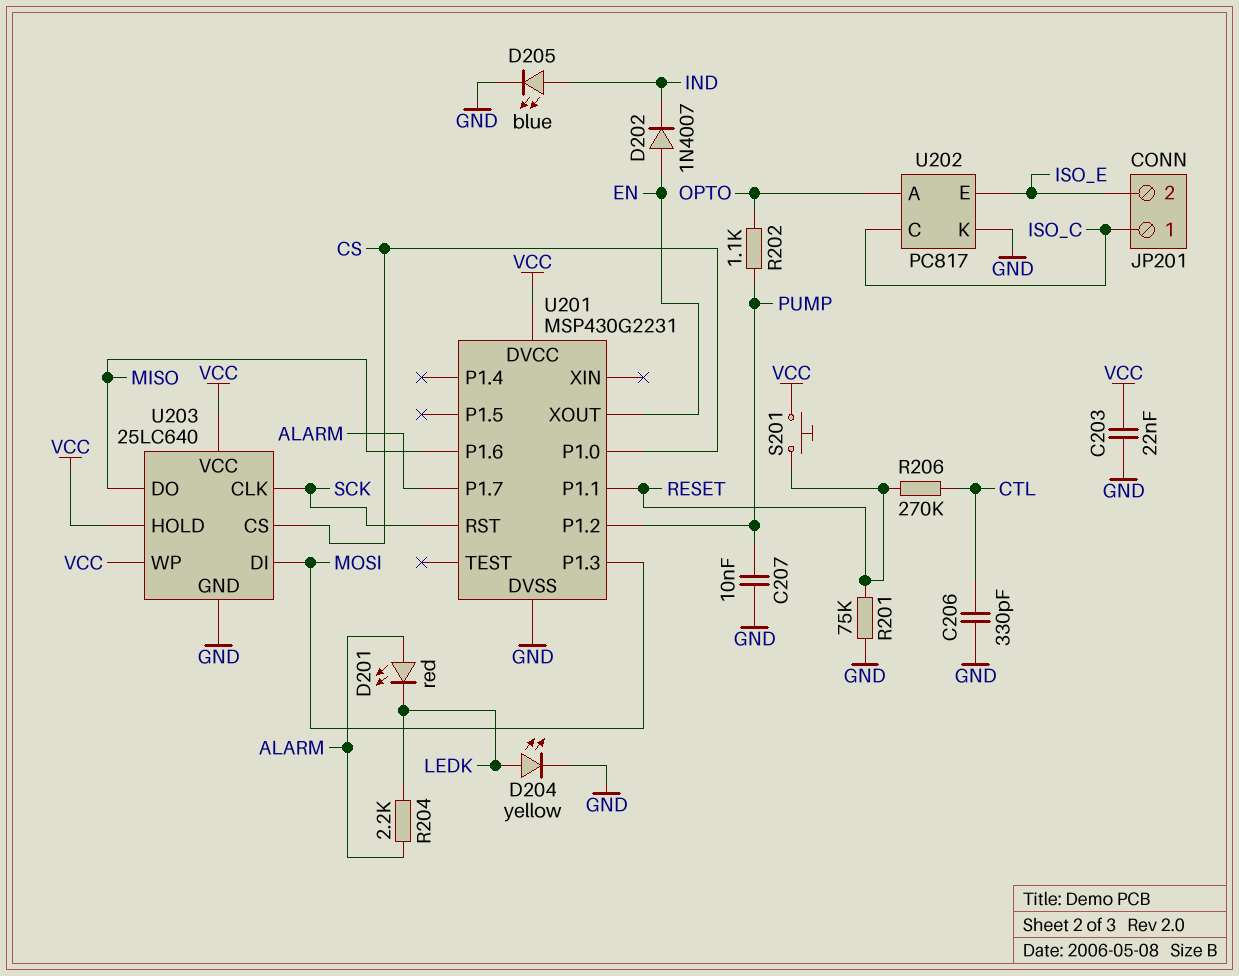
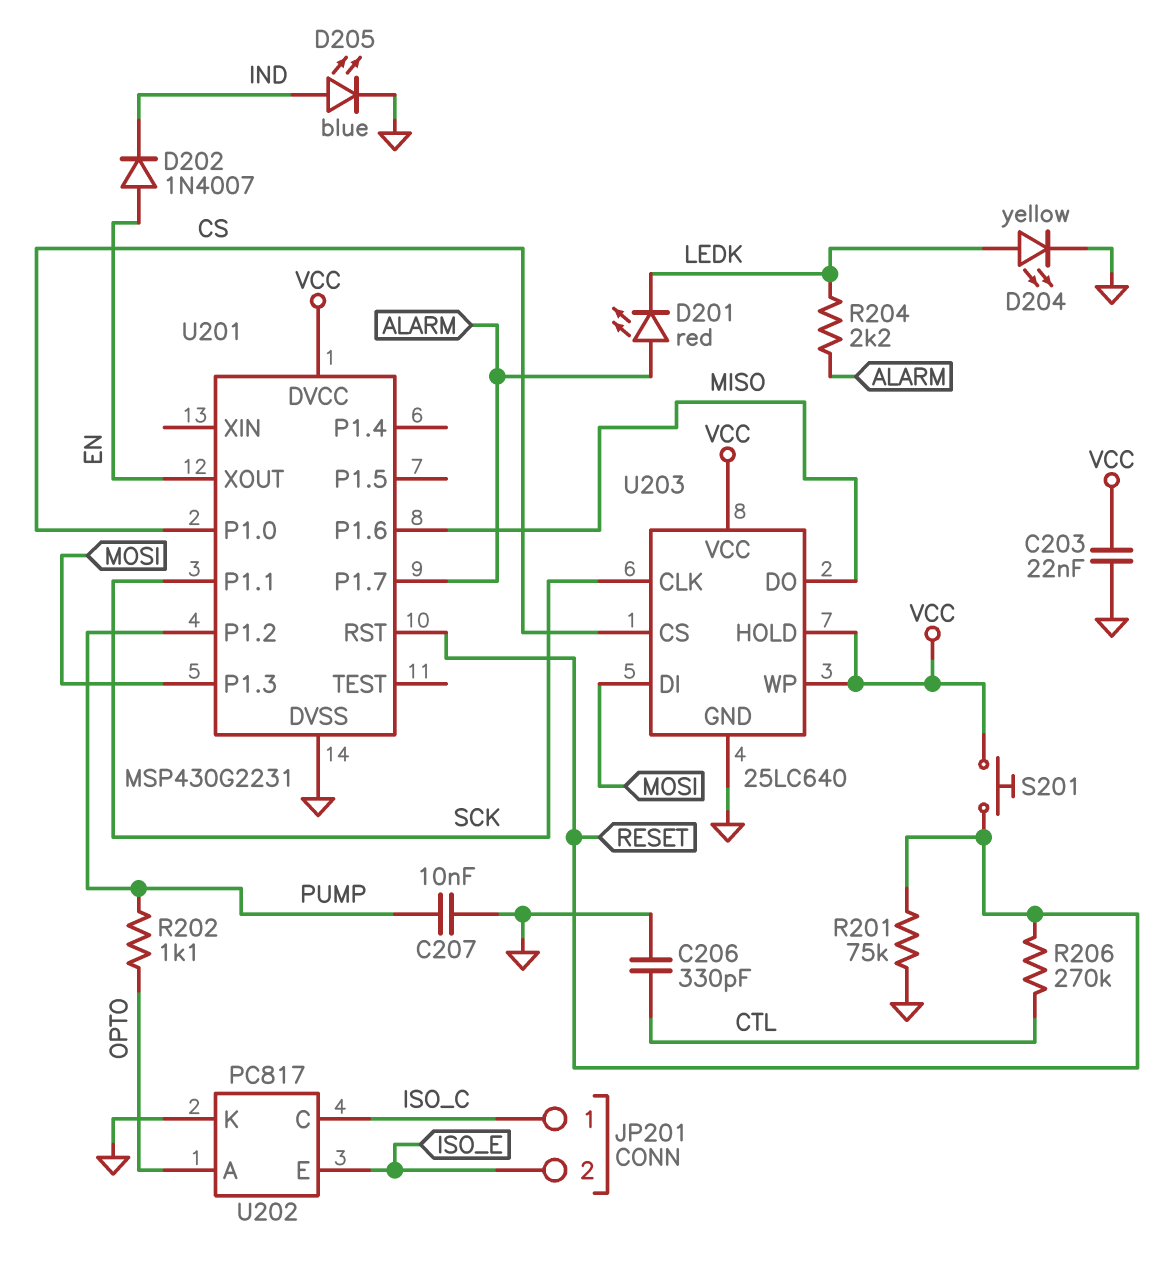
U201 pin P1.1: RESET -> SCK
U201 pin RST: SCK -> RESET

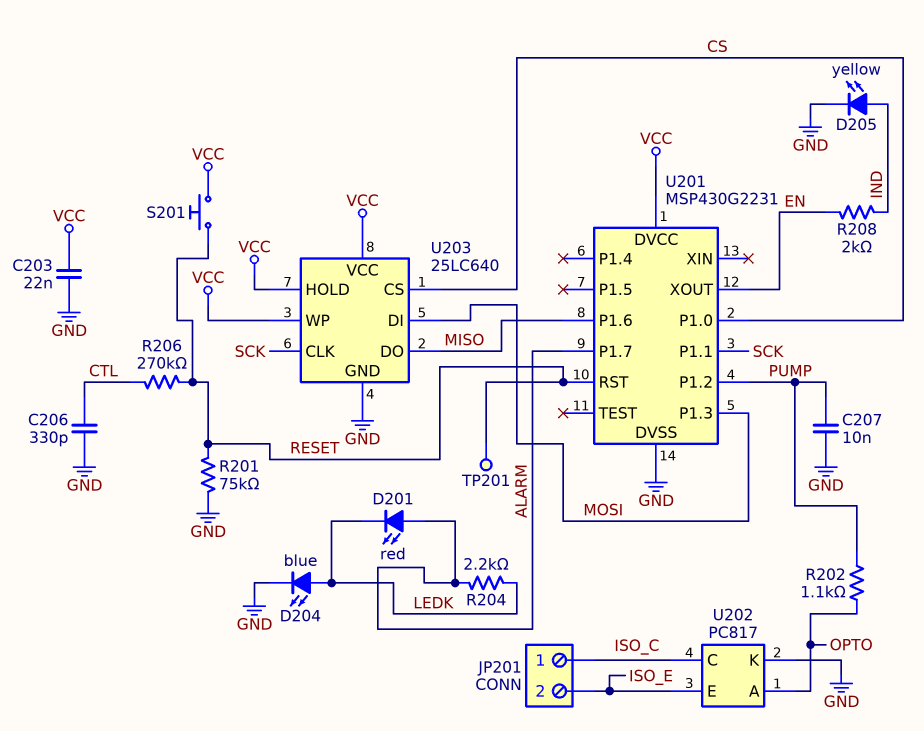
D202: diode 1N4007 (A EN, K IND) -> none
D204: LED yellow (A LEDK, K GND) -> LED blue (A LEDK, K GND)
D205: LED blue (A IND, K GND) -> LED yellow (A IND, K GND)
R208: none -> 2k (EN, IND)
TP201: none -> test point (RESET)

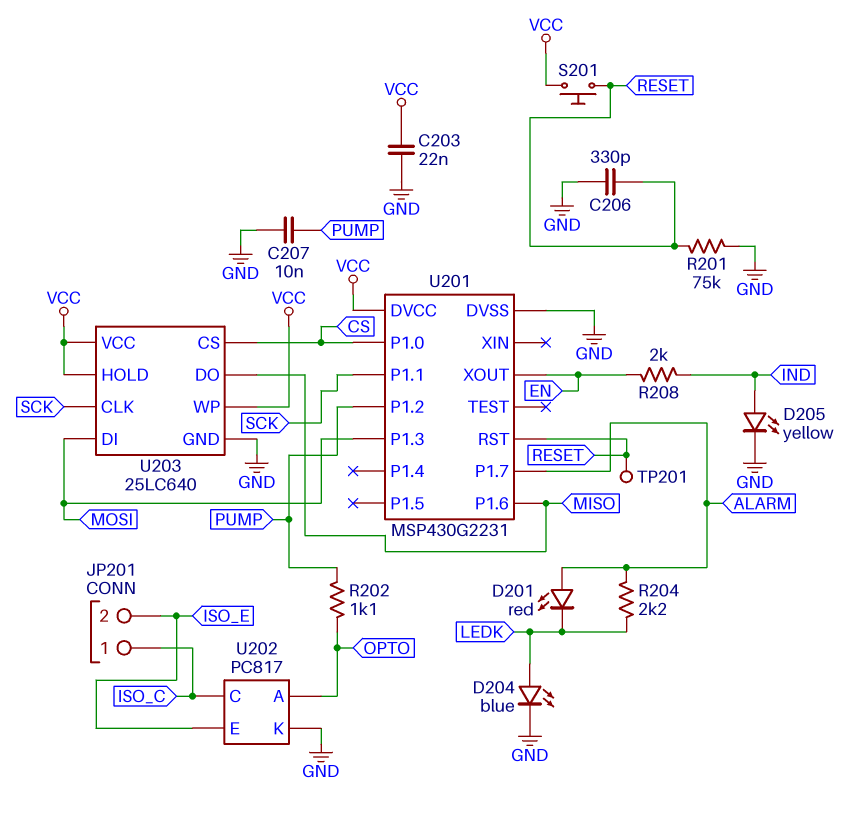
C206: 330pF (CTL, GND) -> 330pF (GND, RESET)
R206: 270k (CTL, RESET) -> none

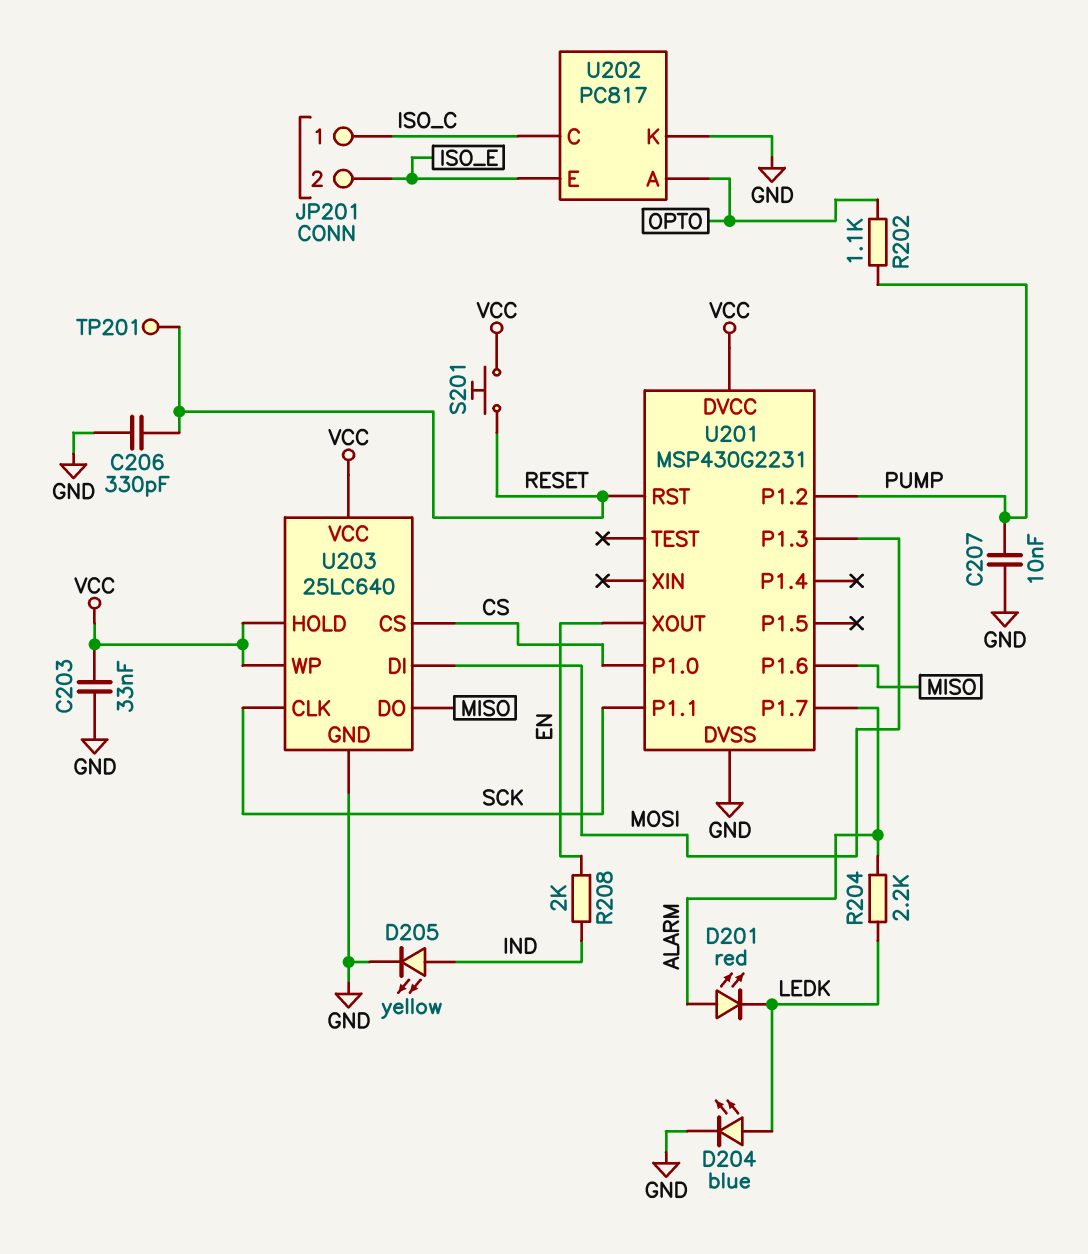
C203: 22nF (GND, VCC) -> 33nF (GND, VCC)
R201: 75k (GND, RESET) -> none

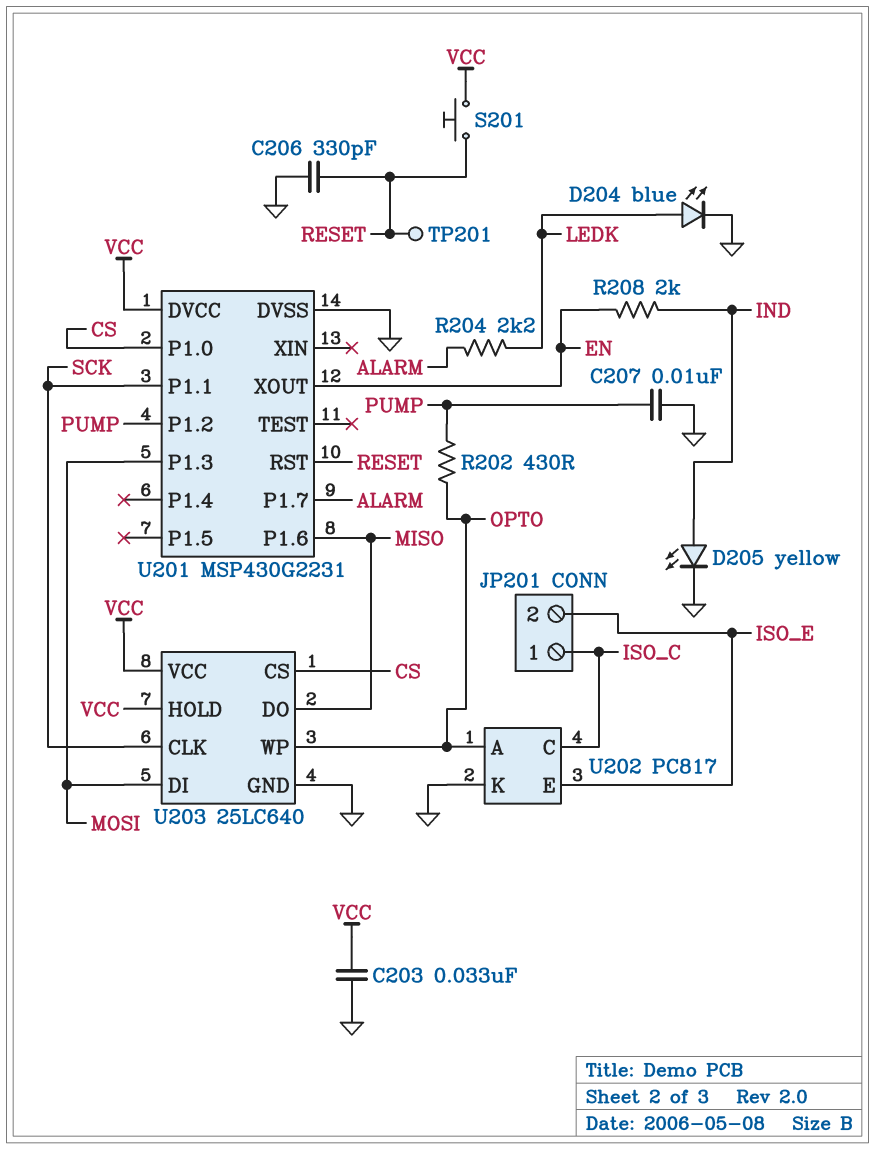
D201: LED red (A ALARM, K LEDK) -> none
R202: 1.1k (OPTO, PUMP) -> 430 (OPTO, PUMP)
U203 pin WP: VCC -> OPTO

